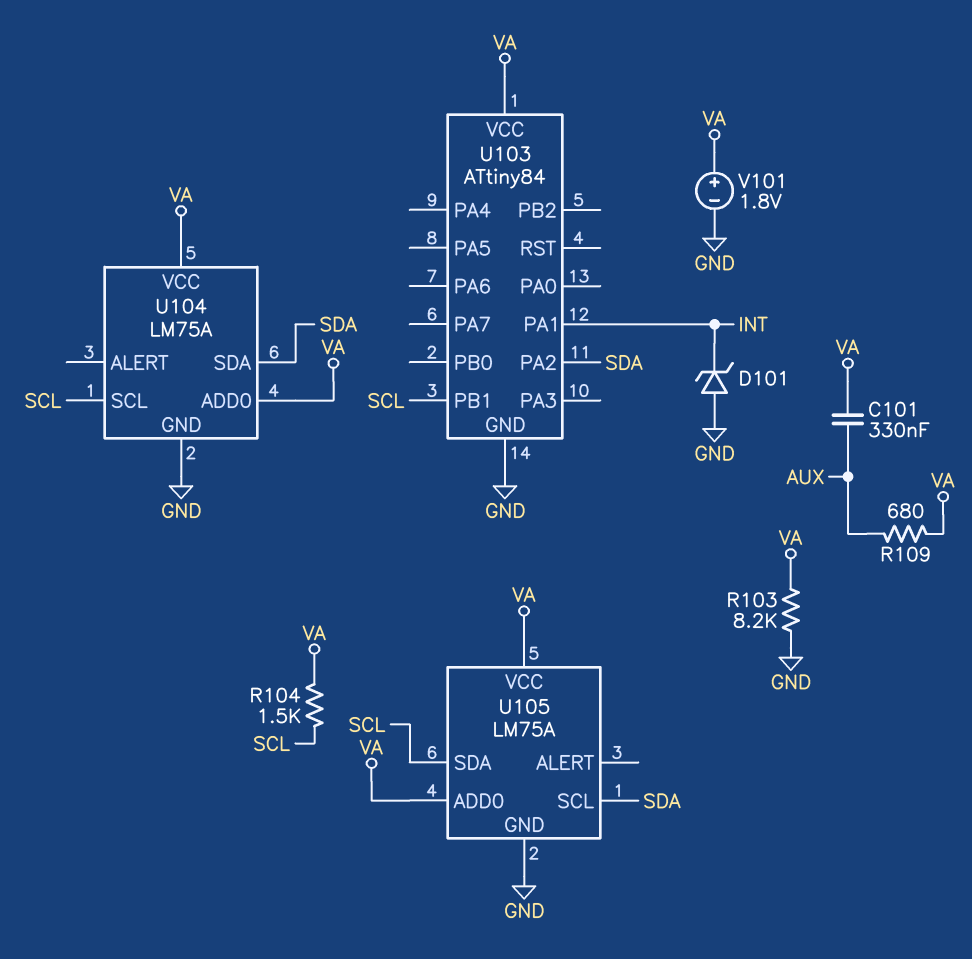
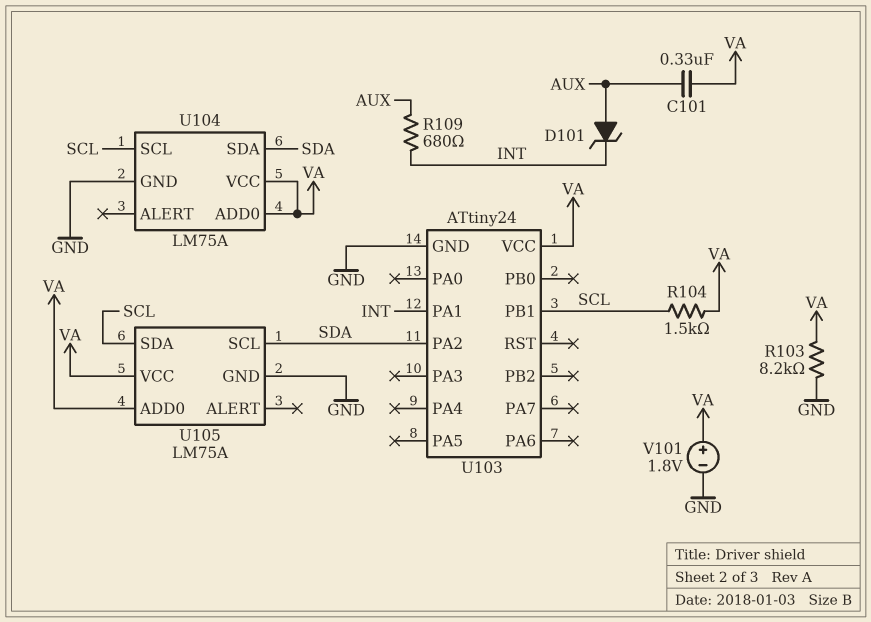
D101: zener (A GND, K INT) -> zener (A AUX, K INT)
R109: 680 (AUX, VA) -> 680 (AUX, INT)
U103: ATtiny84 -> ATtiny24

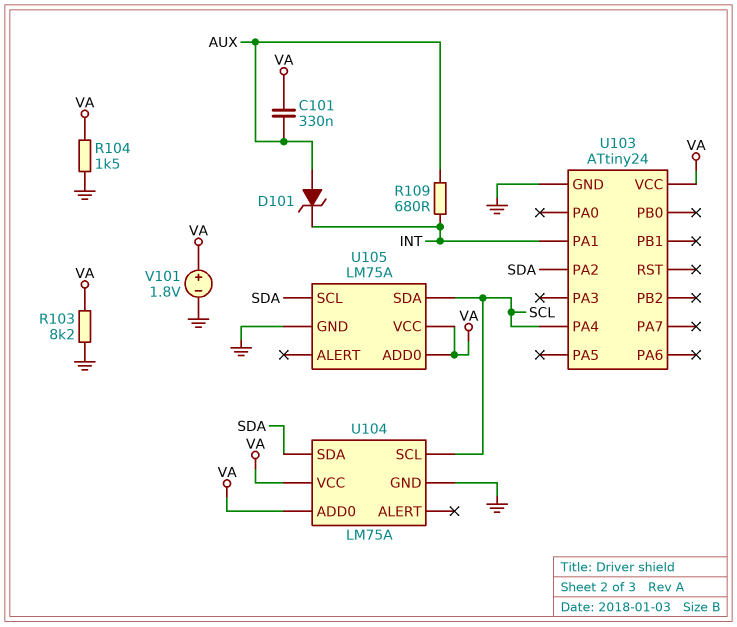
R104: 1.5k (SCL, VA) -> 1.5k (GND, VA)
U103 pin PA4: none -> SCL
U103 pin PB1: SCL -> none

